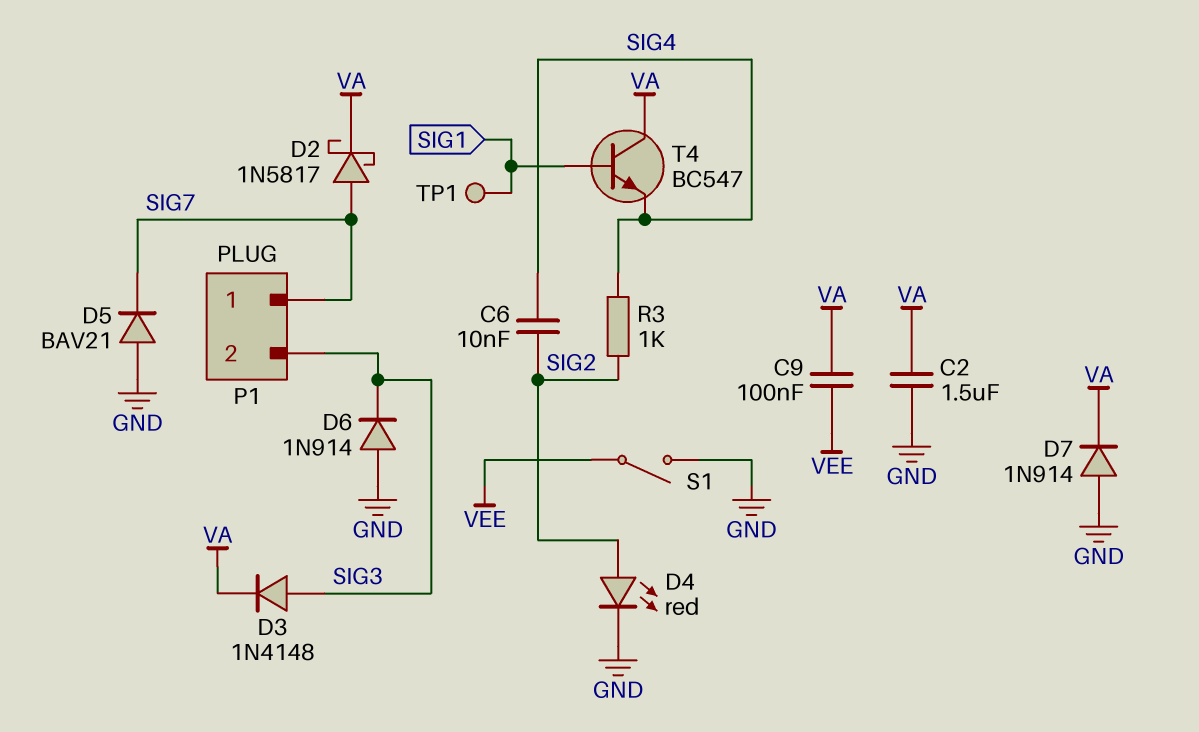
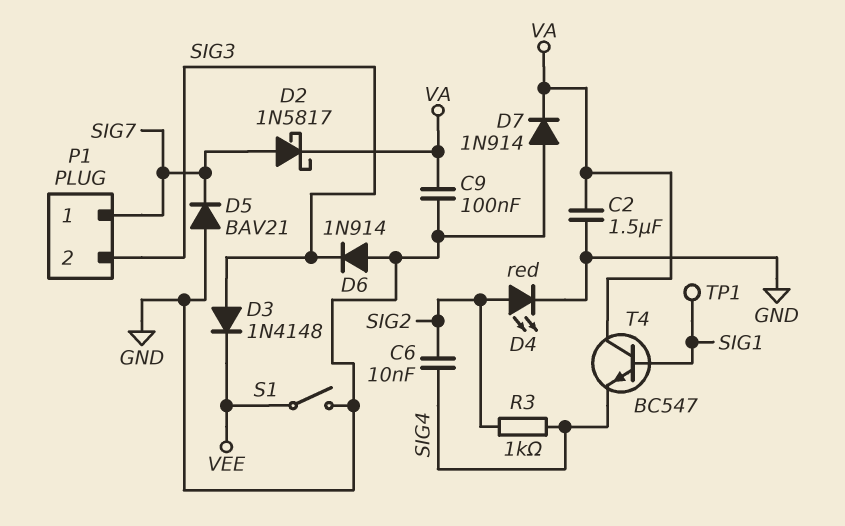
C9: 100nF (VA, VEE) -> 100nF (GND, VA)
D3: diode 1N4148 (A SIG3, K VA) -> diode 1N4148 (A SIG3, K VEE)

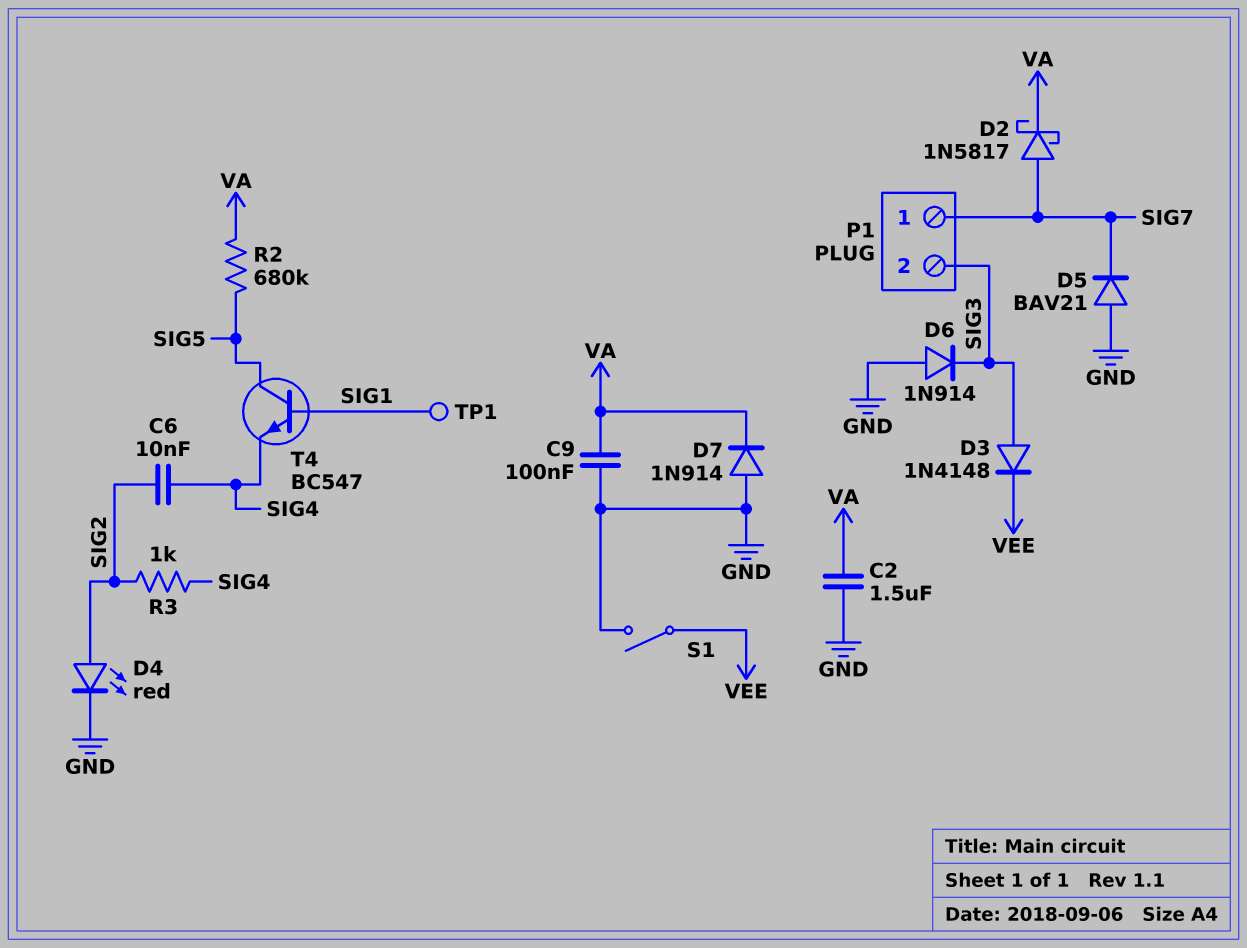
R2: none -> 680k (SIG5, VA)
T4: NPN BC547 (B SIG1, C VA, E SIG4) -> NPN BC547 (B SIG1, C SIG5, E SIG4)

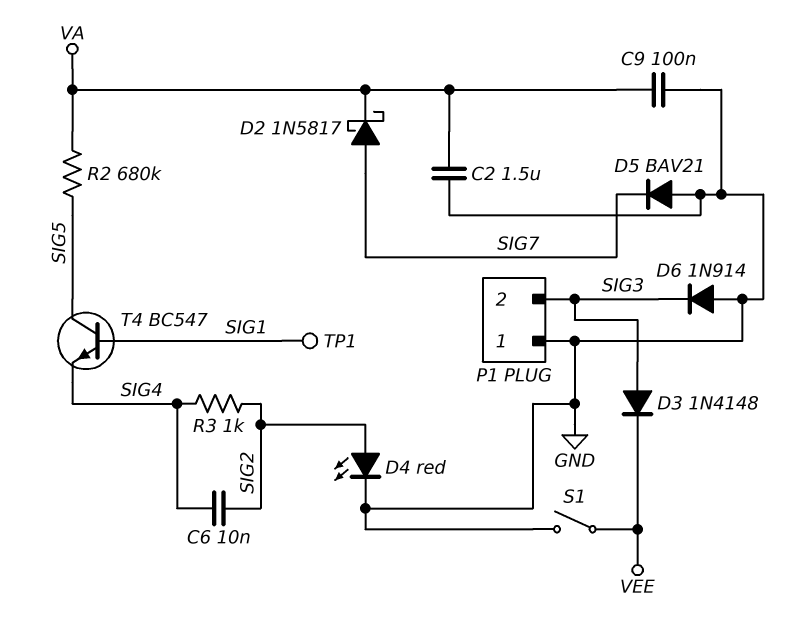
D7: diode 1N914 (A GND, K VA) -> none
P1 pin 1: SIG7 -> GND

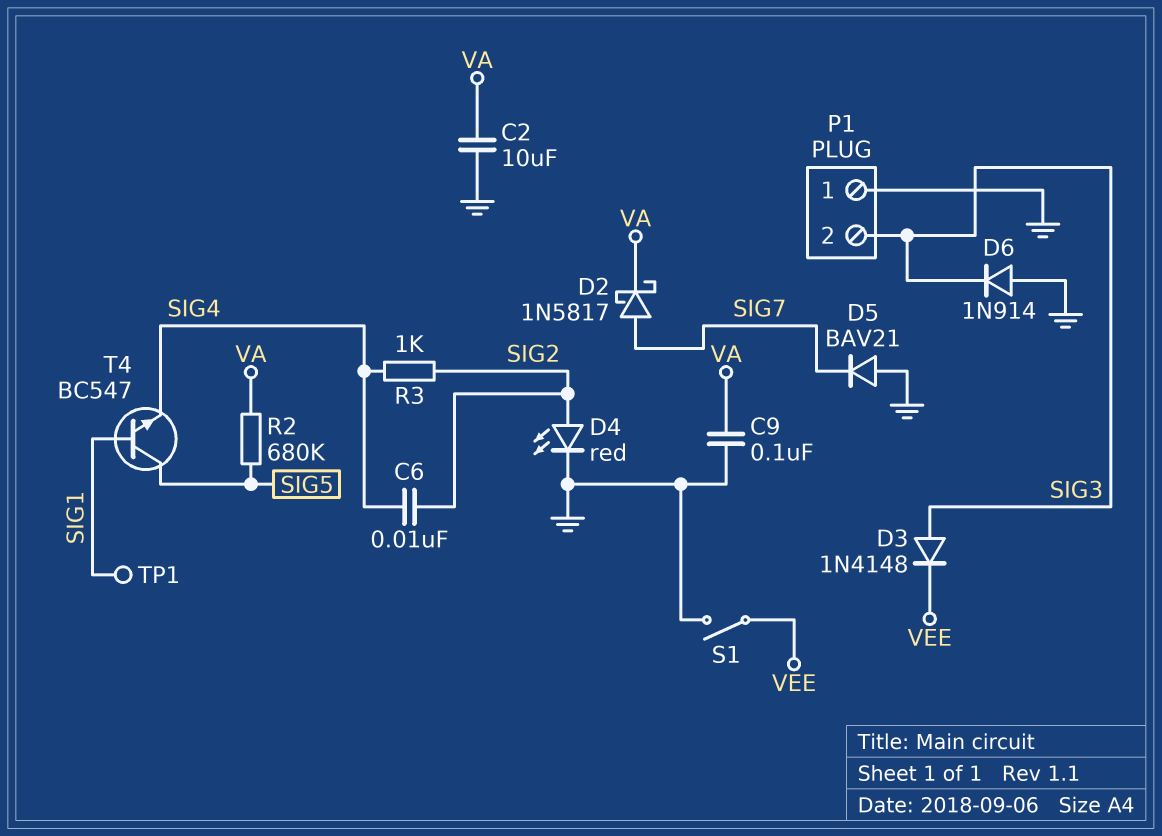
C2: 1.5uF (GND, VA) -> 10uF (GND, VA)

